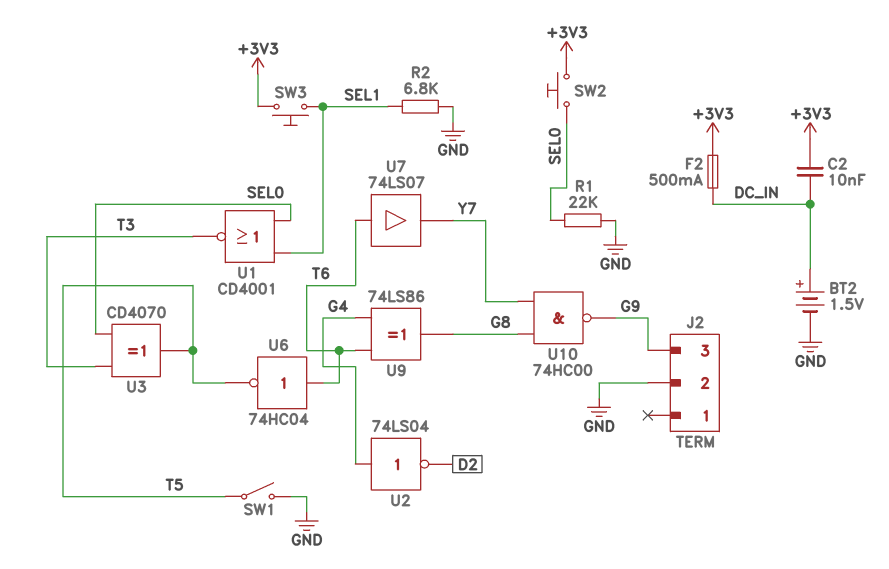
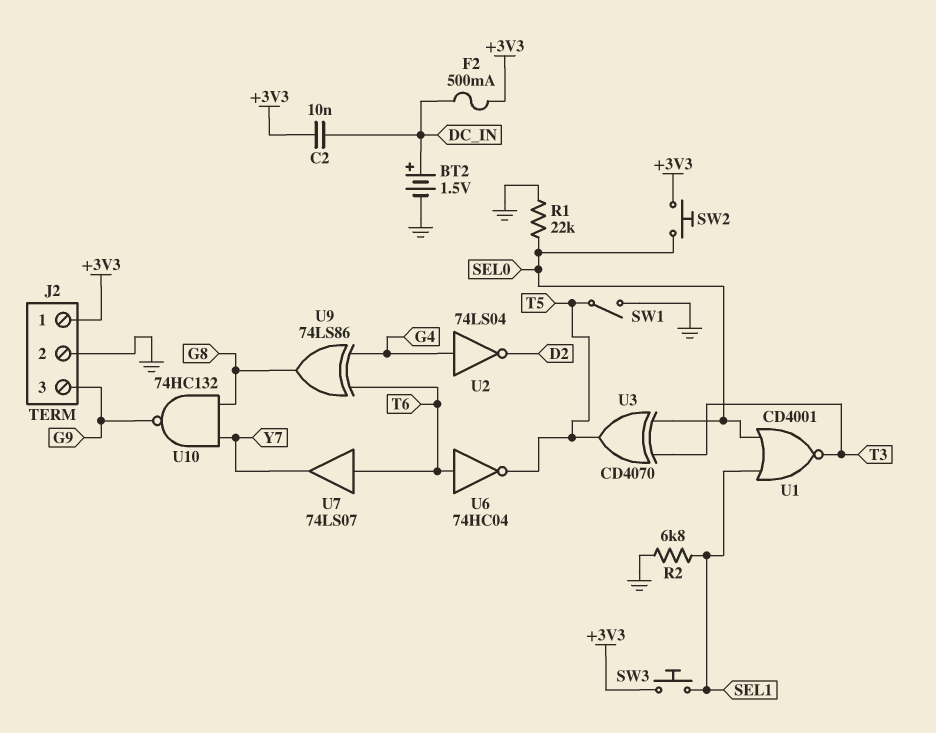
J2 pin 1: none -> +3V3
U10: NAND 74HC00 (in G8, in Y7, out G9) -> NAND 74HC132 (in G8, in Y7, out G9)

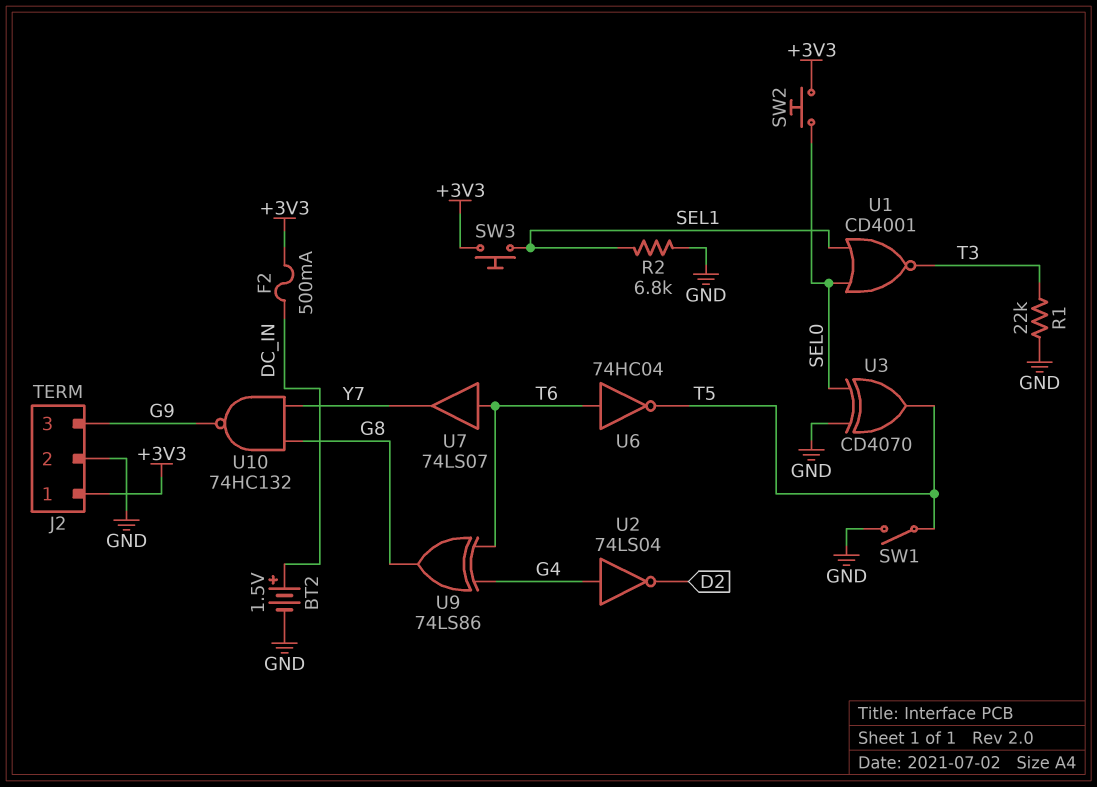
C2: 10nF (+3V3, DC_IN) -> none
R1: 22k (GND, SEL0) -> 22k (GND, T3)
U3: XOR CD4070 (in SEL0, in T3, out T5) -> XOR CD4070 (in GND, in SEL0, out T5)

